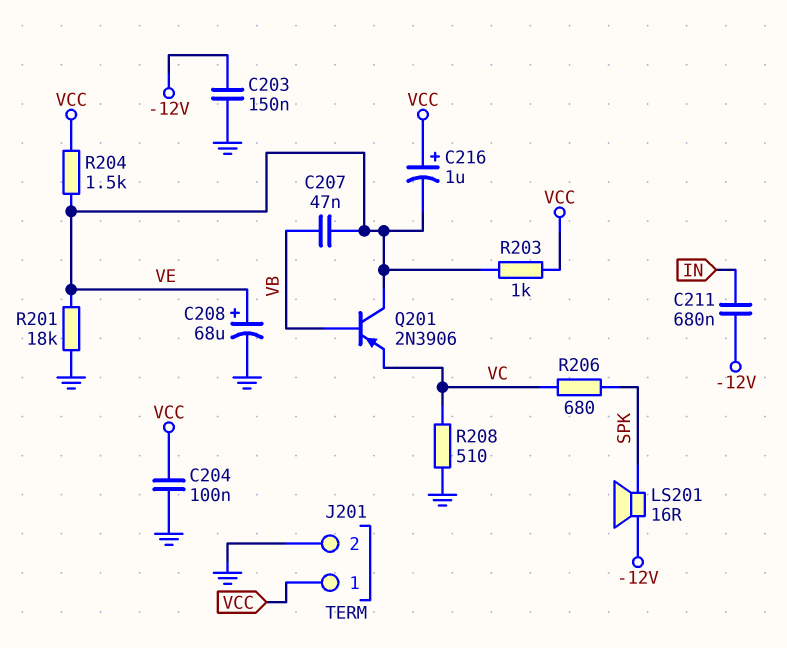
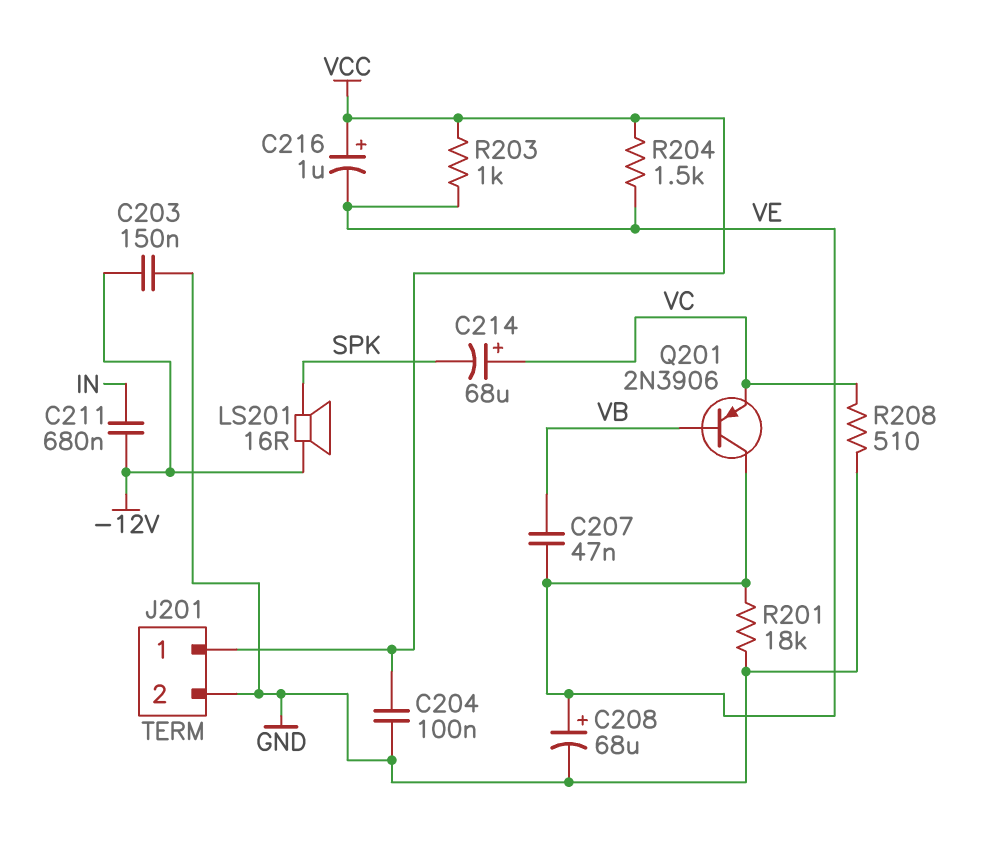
C214: none -> 68uF (plus VC, minus SPK)
R206: 680 (SPK, VC) -> none

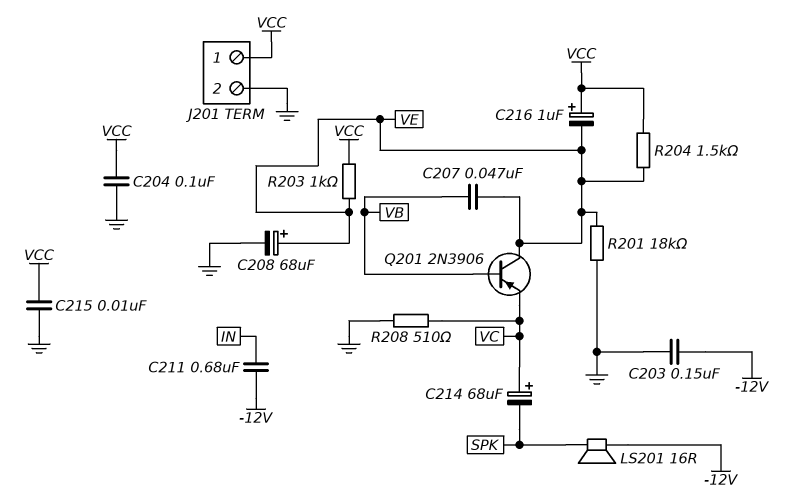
C215: none -> 10nF (GND, VCC)

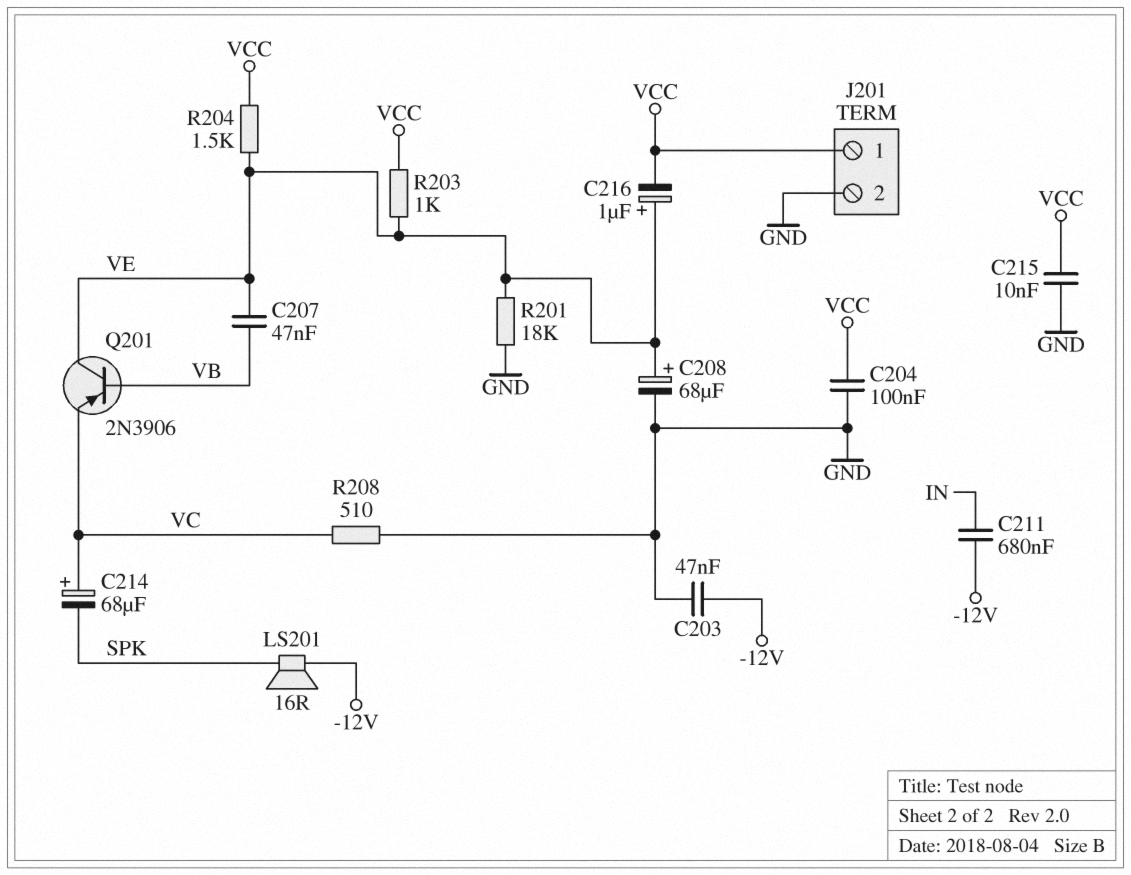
C203: 150nF (-12V, GND) -> 47nF (-12V, GND)
C216: 1uF (plus VCC, minus VE) -> 1uF (plus VE, minus VCC)

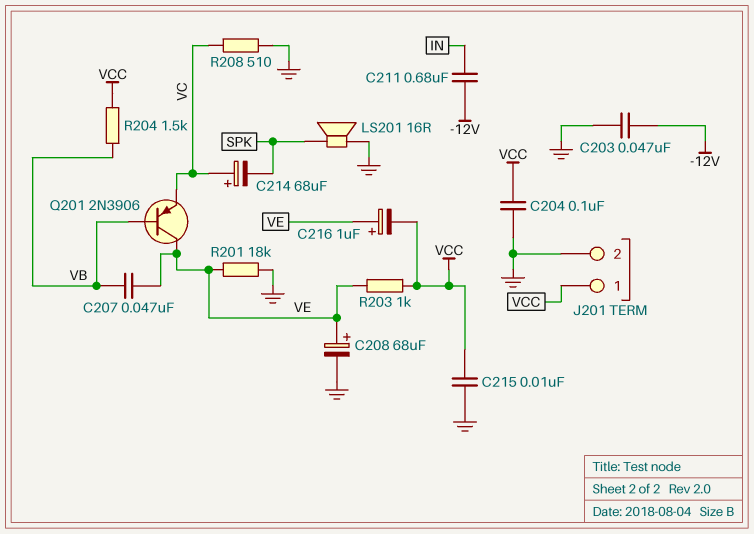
LS201: speaker 16R (-12V, SPK) -> speaker 16R (GND, SPK)
R204: 1.5k (VCC, VE) -> 1.5k (VB, VCC)

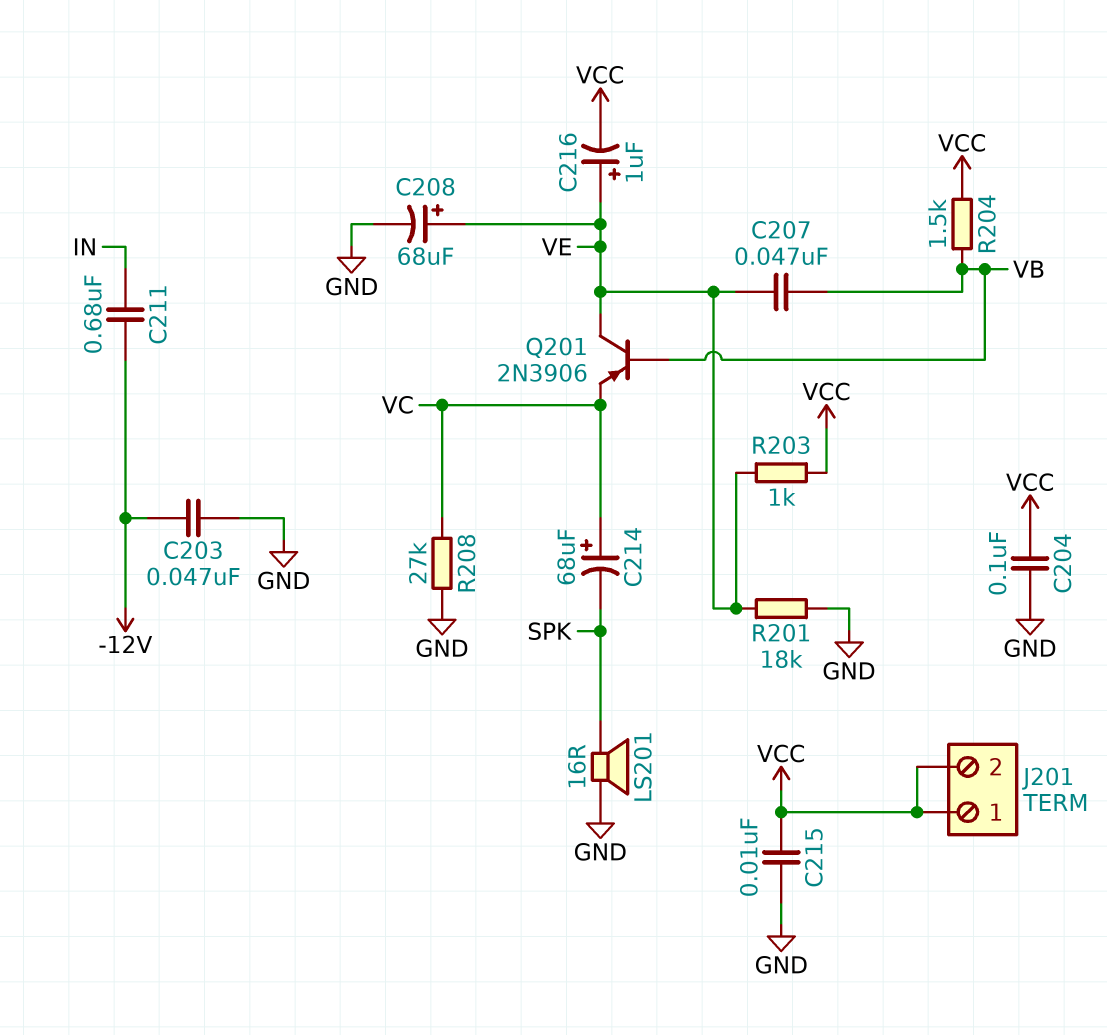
J201 pin 2: GND -> VCC
R208: 510 (GND, VC) -> 27k (GND, VC)

